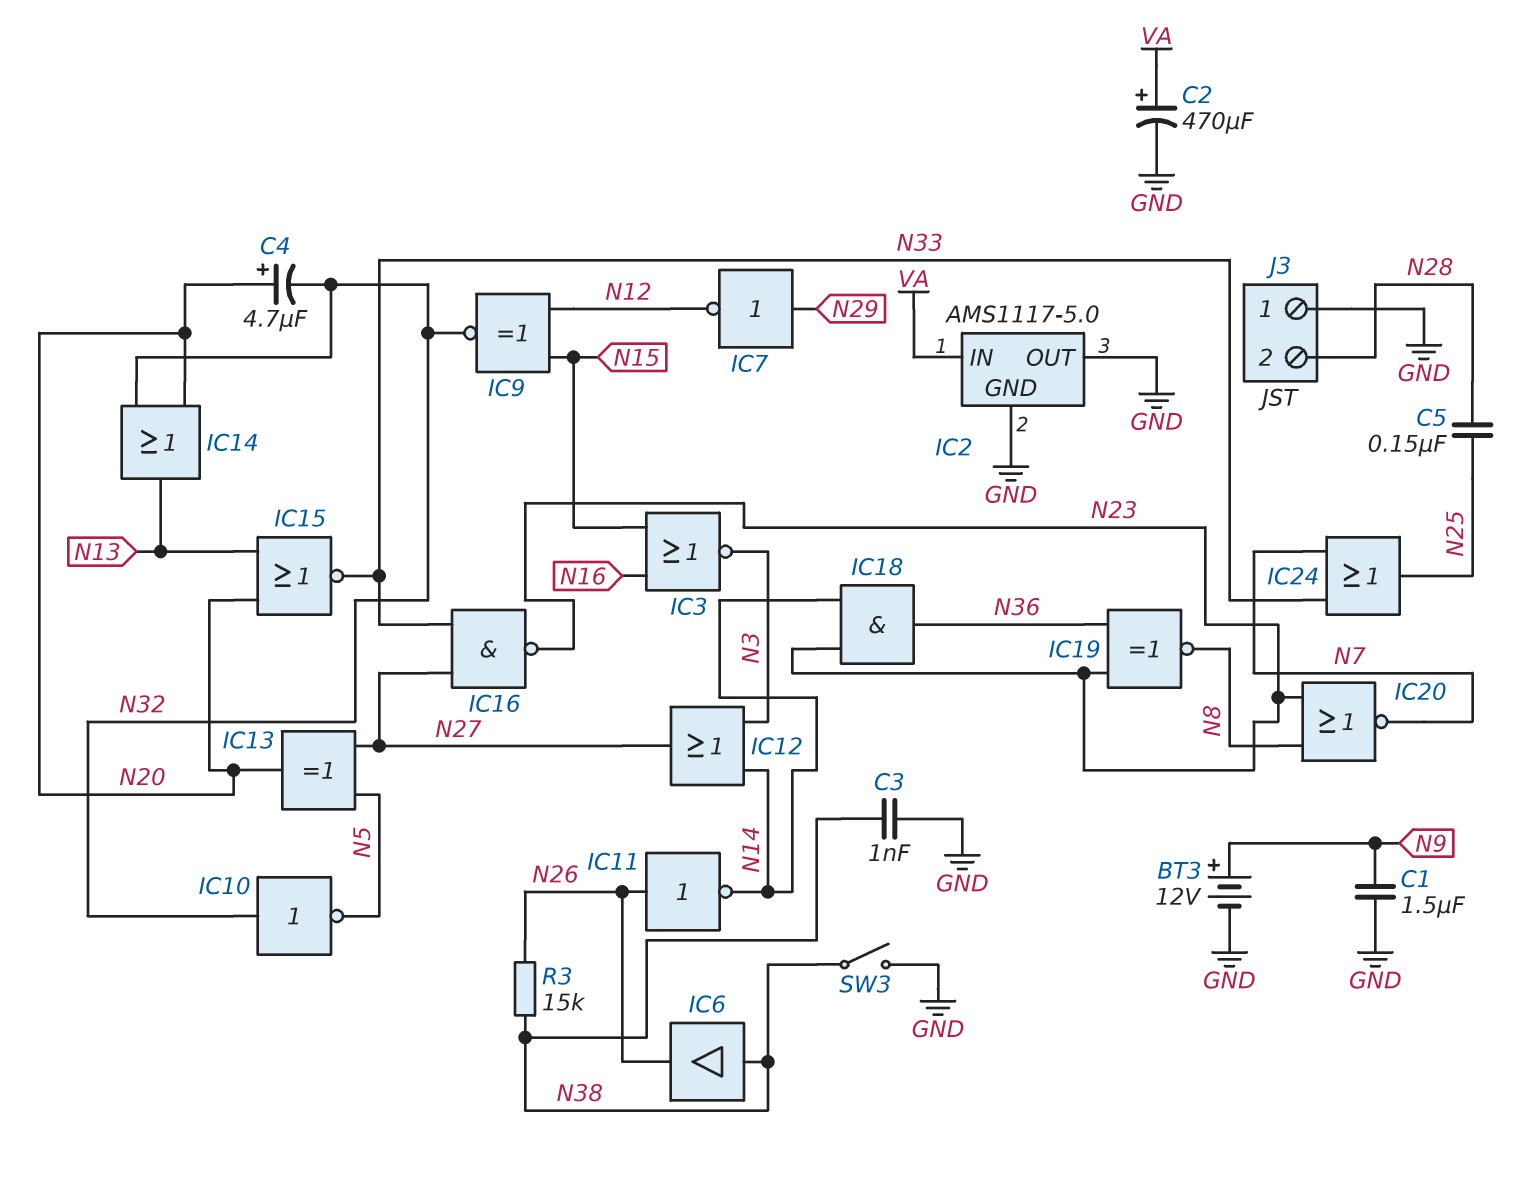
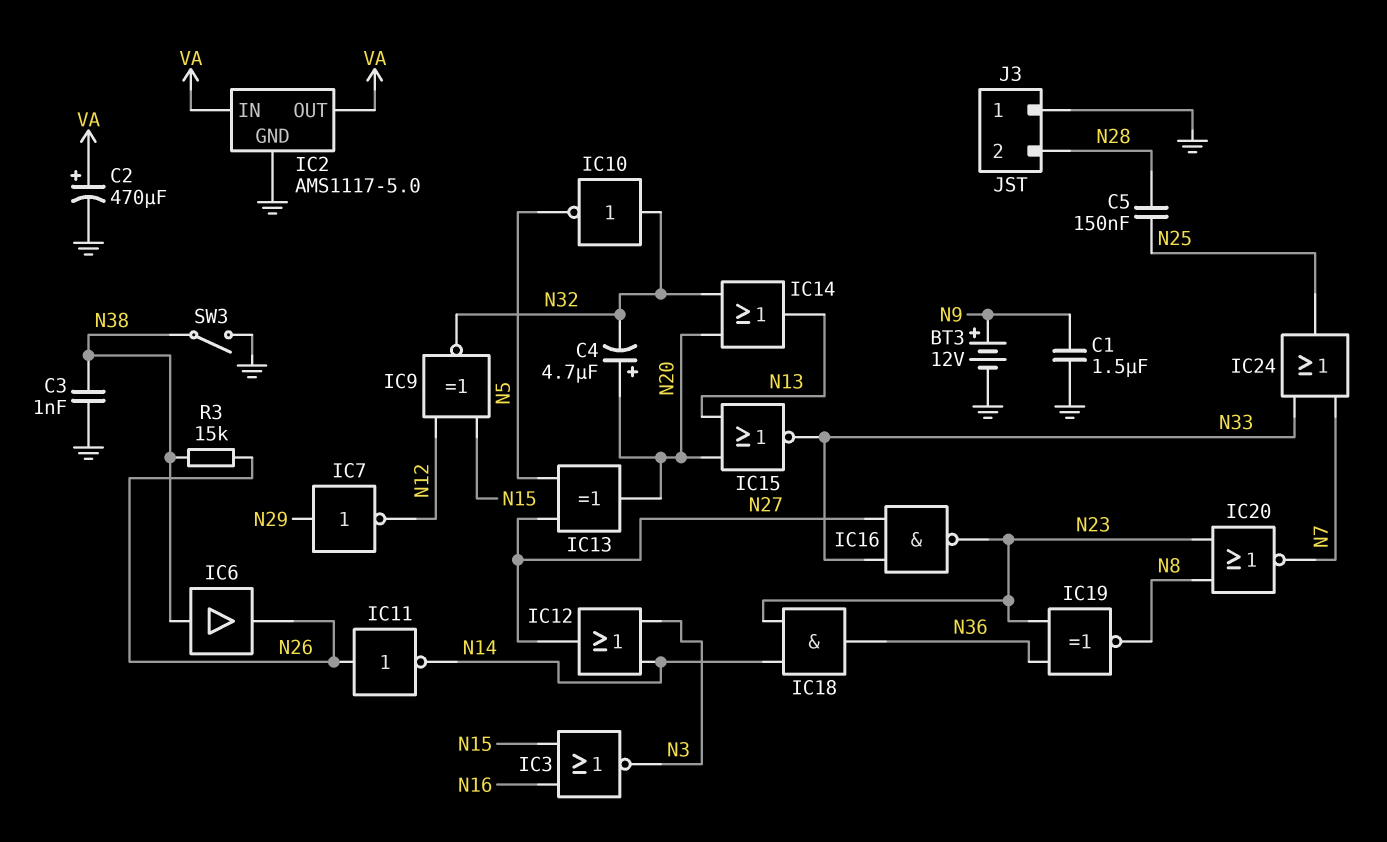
IC2 pin OUT: GND -> VA

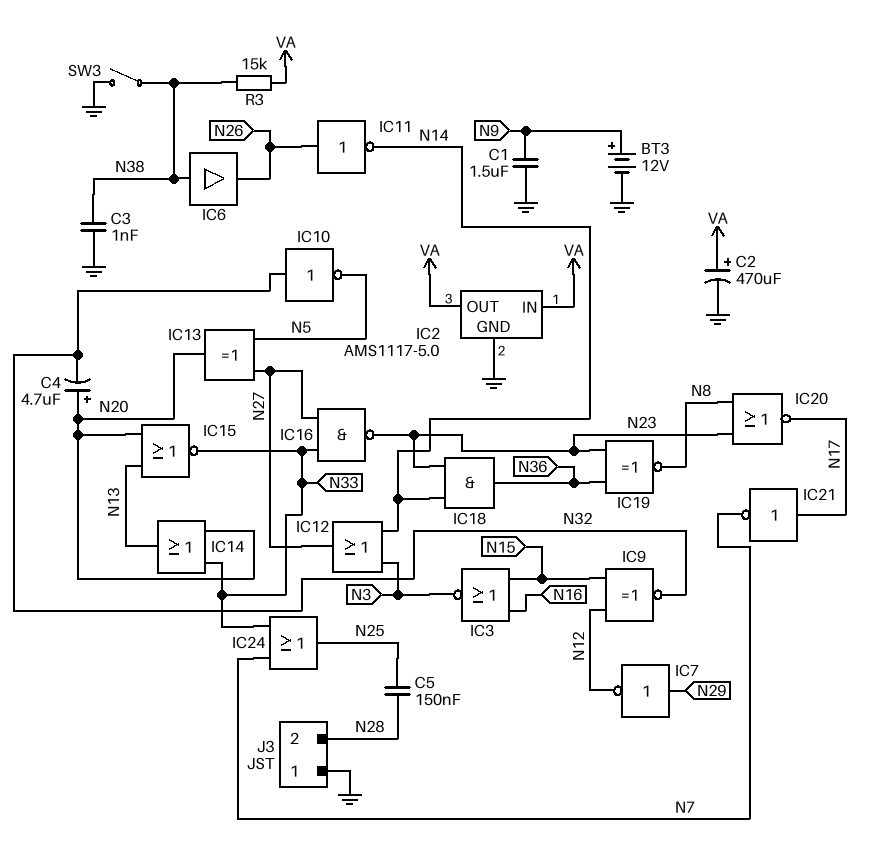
IC14: OR (in N20, in N32, out N13) -> OR (in N20, in N33, out N13)
IC20: NOR (in N8, in N23, out N7) -> NOR (in N8, in N23, out N17)
IC21: none -> NOT (in N17, out N7)
R3: 15k (N26, N38) -> 15k (N38, VA)

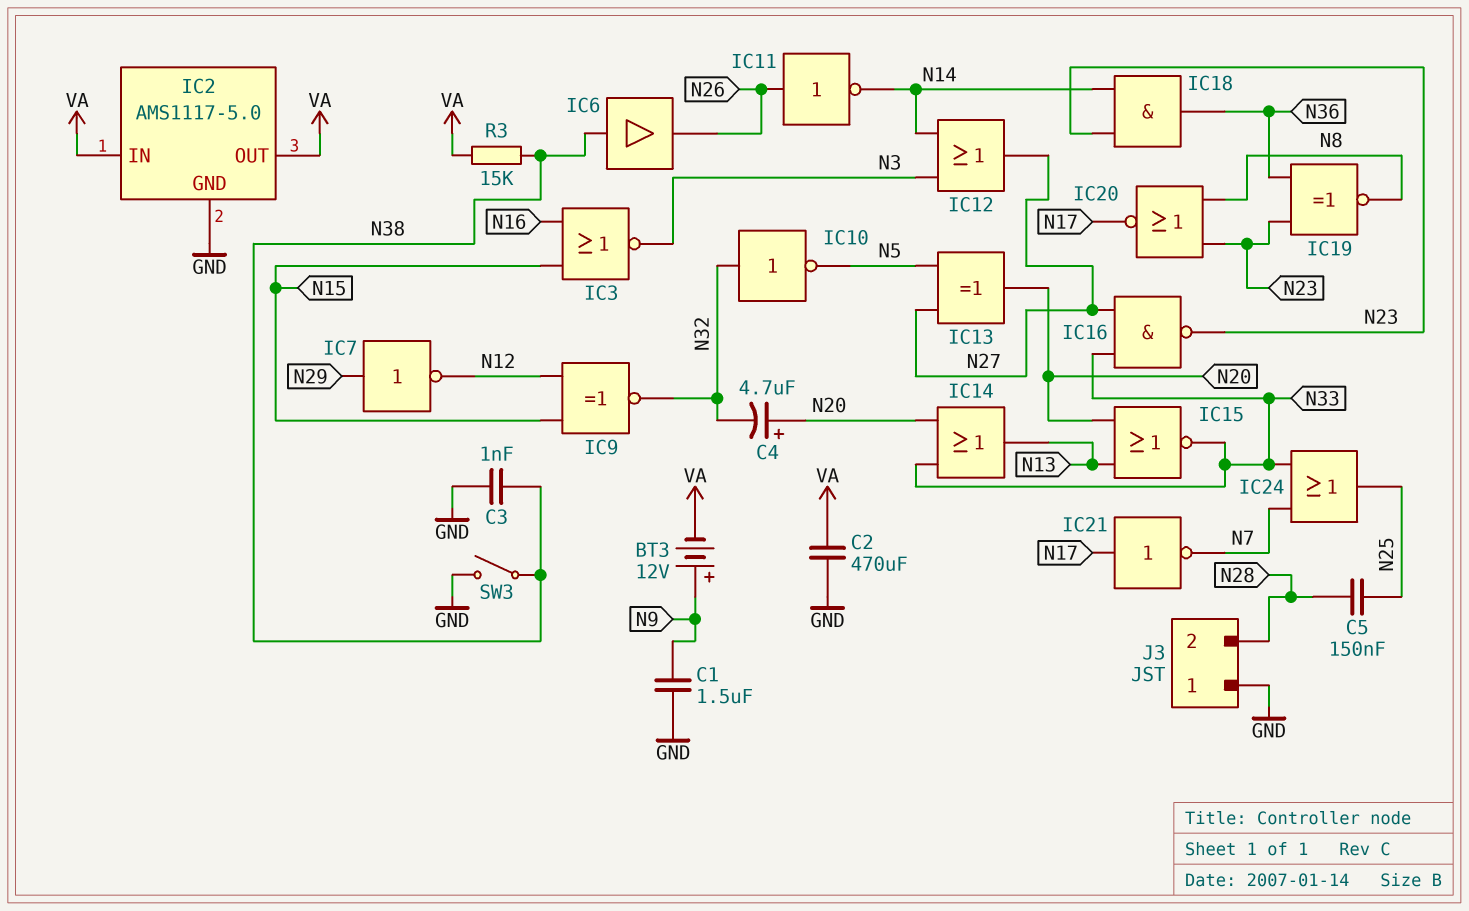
BT3: 12V (plus N9, minus GND) -> 12V (plus N9, minus VA)
C2: 470uF (plus VA, minus GND) -> 470uF (GND, VA)

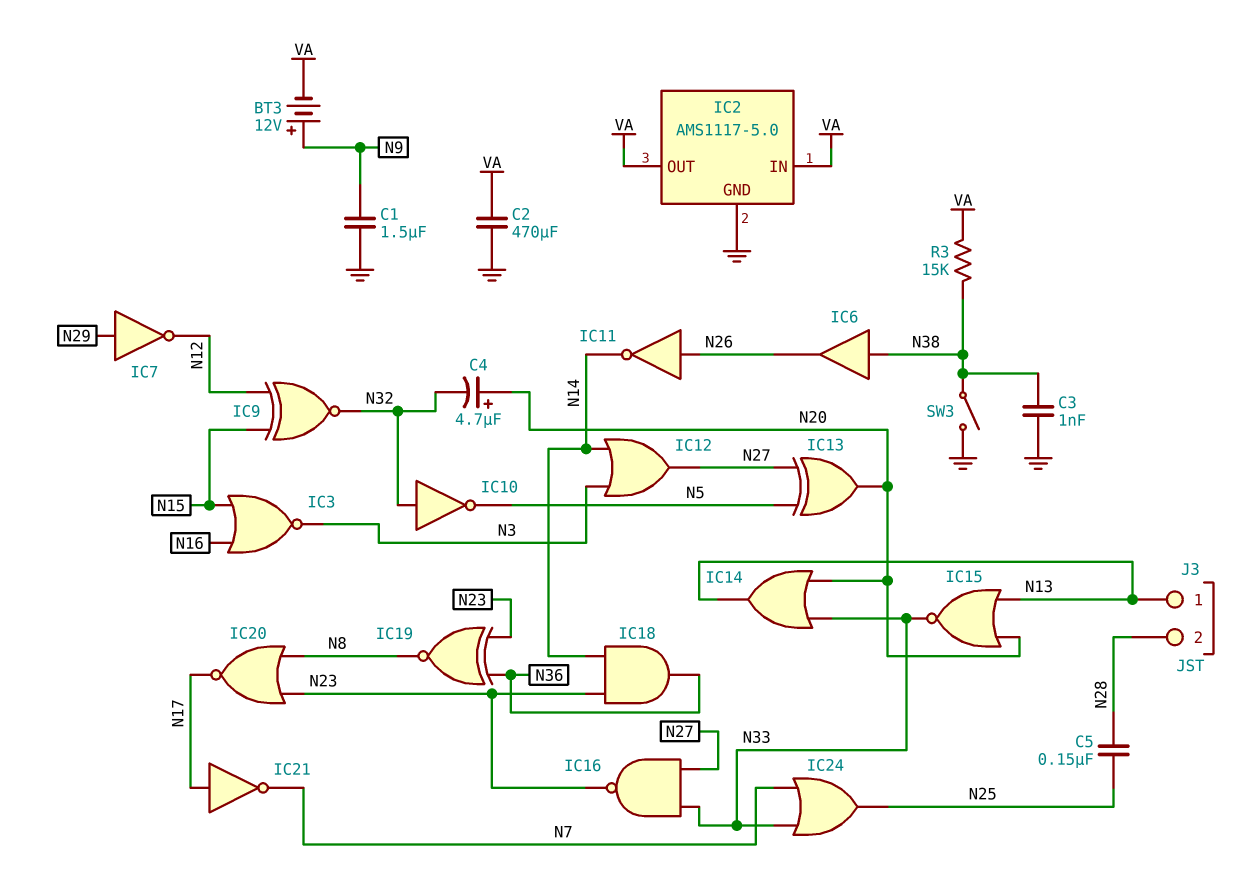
J3 pin 1: GND -> N13

